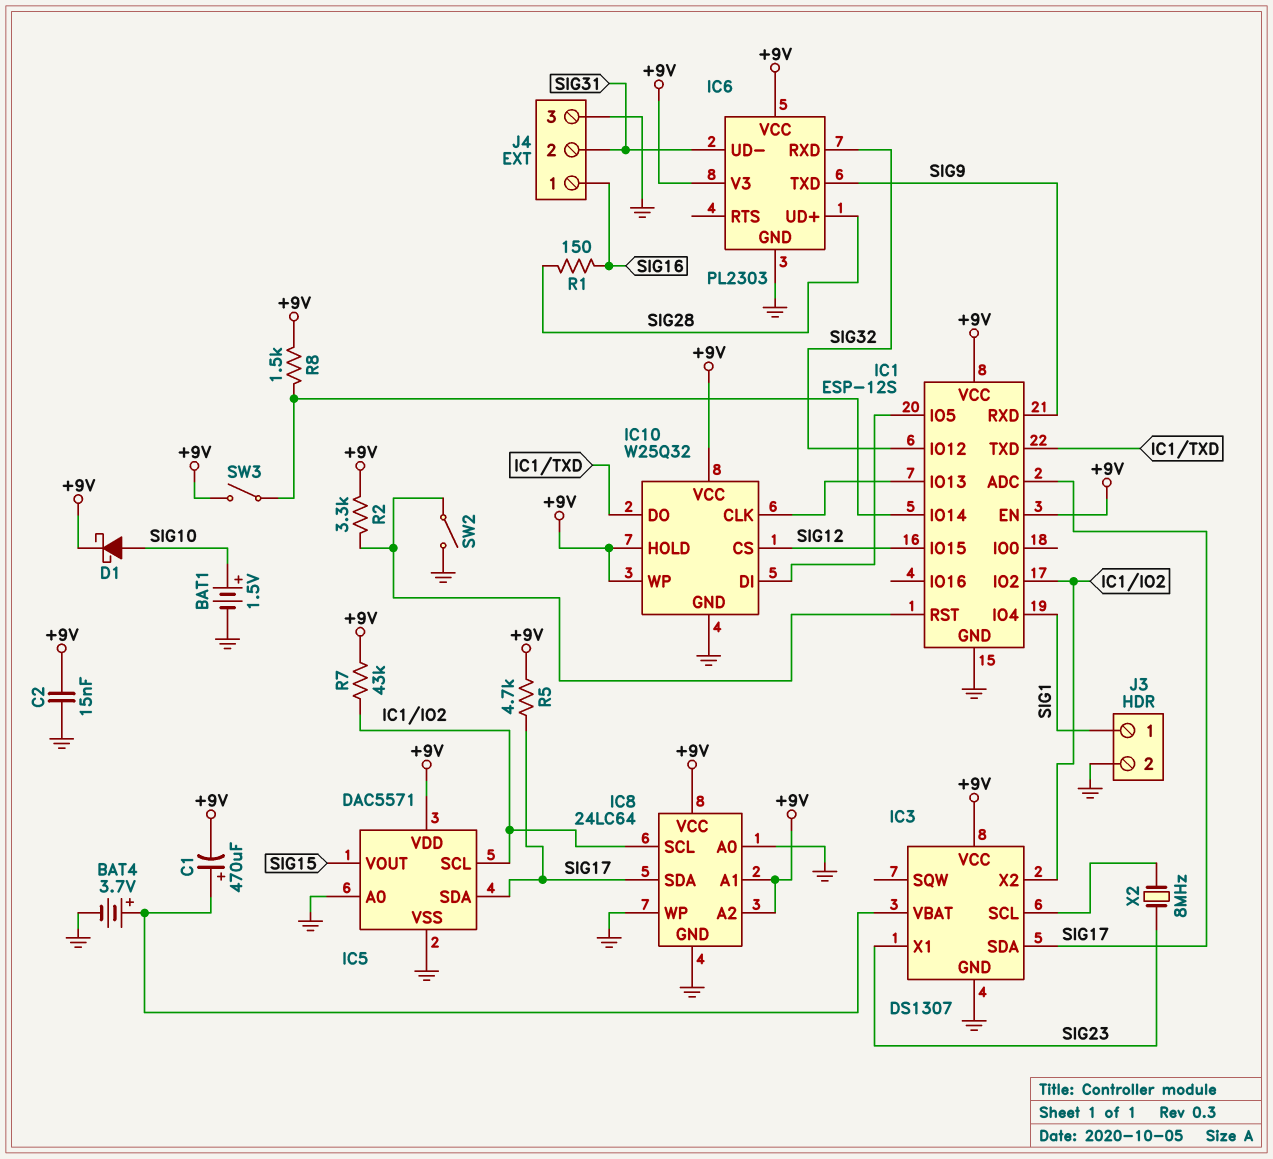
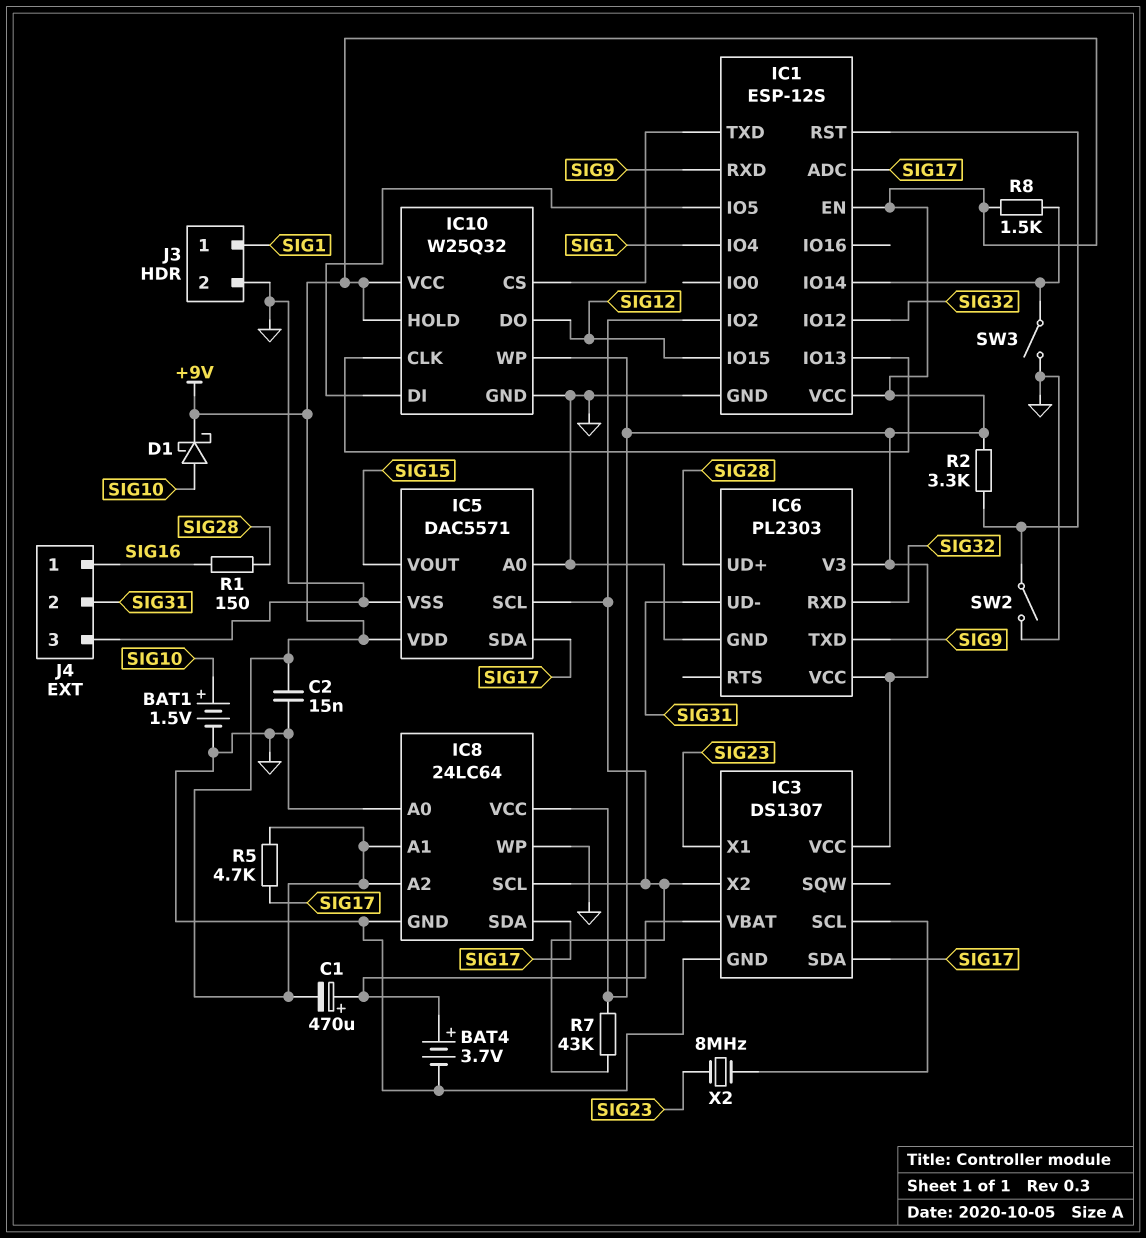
IC10 pin CS: SIG12 -> IC1/TXD
IC10 pin DO: IC1/TXD -> SIG12
SW3: switch (+9V, IC1/IO14) -> switch (GND, IC1/IO14)

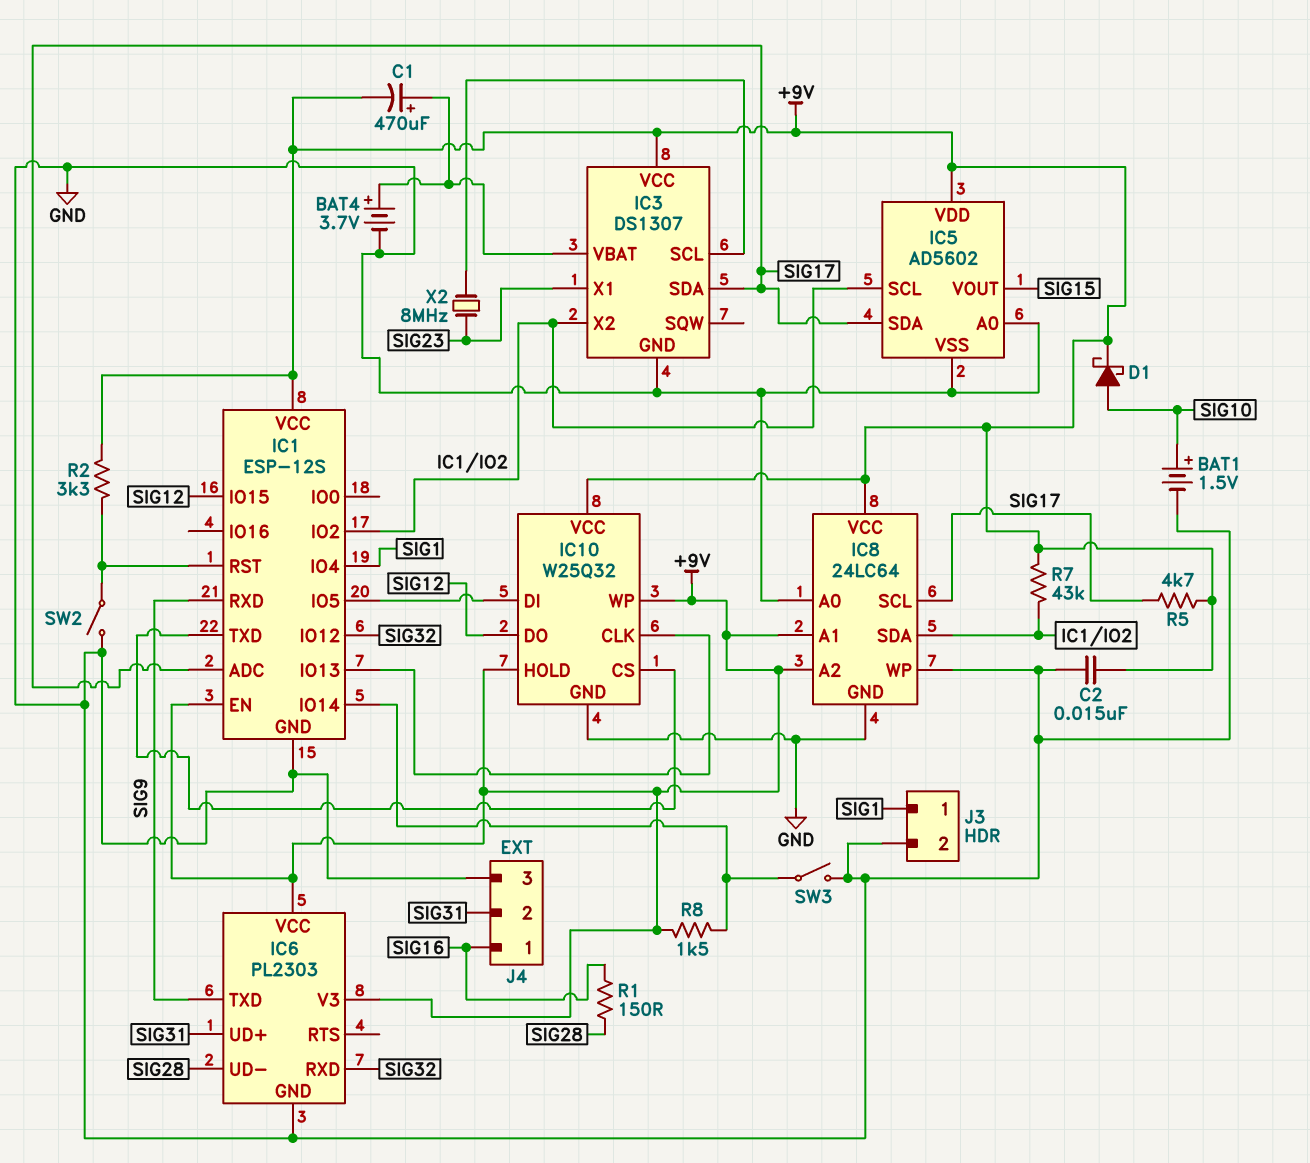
IC5: DAC5571 -> AD5602
IC6 pin UD+: SIG28 -> SIG31
IC6 pin UD-: SIG31 -> SIG28
IC8 pin SCL: IC1/IO2 -> SIG17
IC8 pin SDA: SIG17 -> IC1/IO2

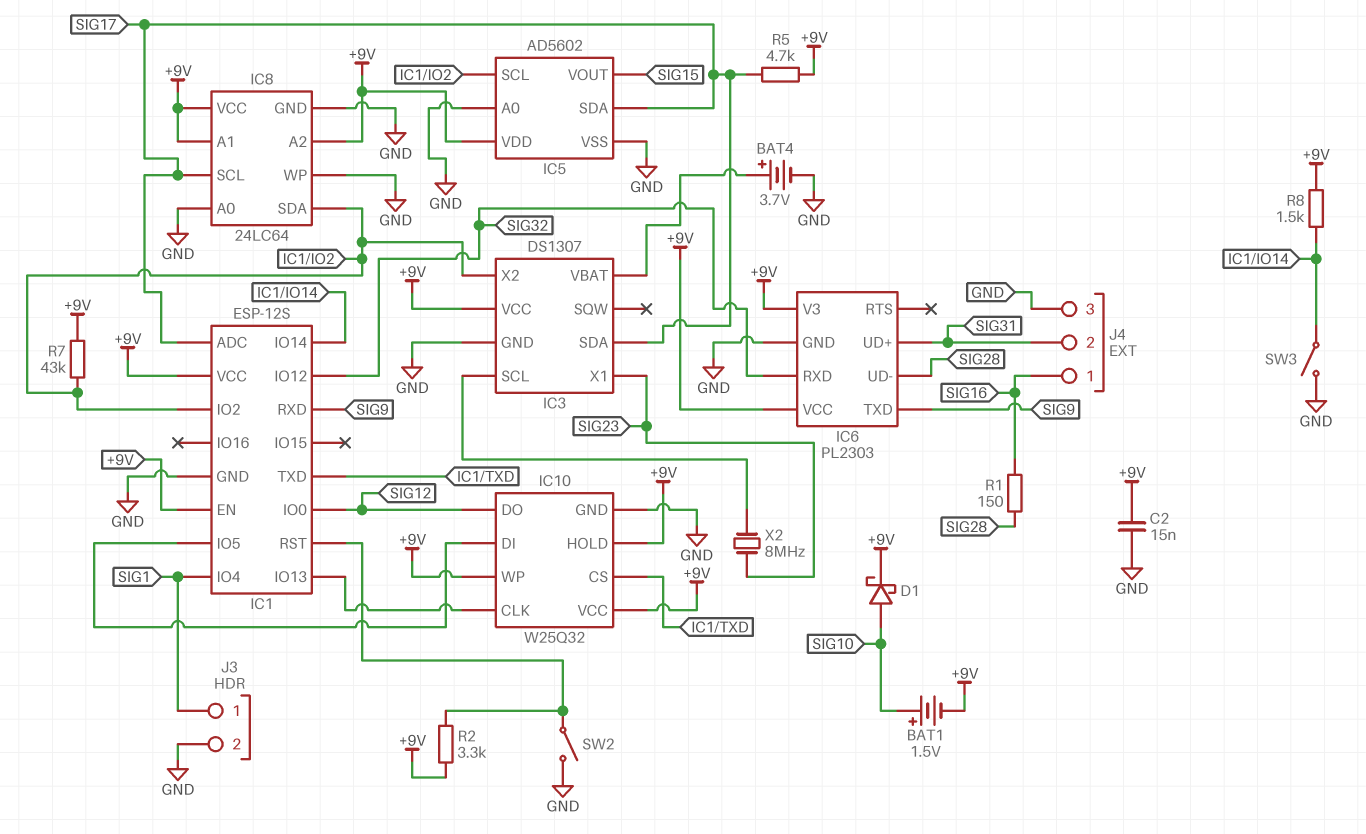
BAT1: 1.5V (plus SIG10, minus GND) -> 1.5V (plus SIG10, minus +9V)
C1: 470uF (plus IC3/VBAT, minus +9V) -> none
IC1 pin IO0: none -> SIG12
IC1 pin IO15: SIG12 -> none

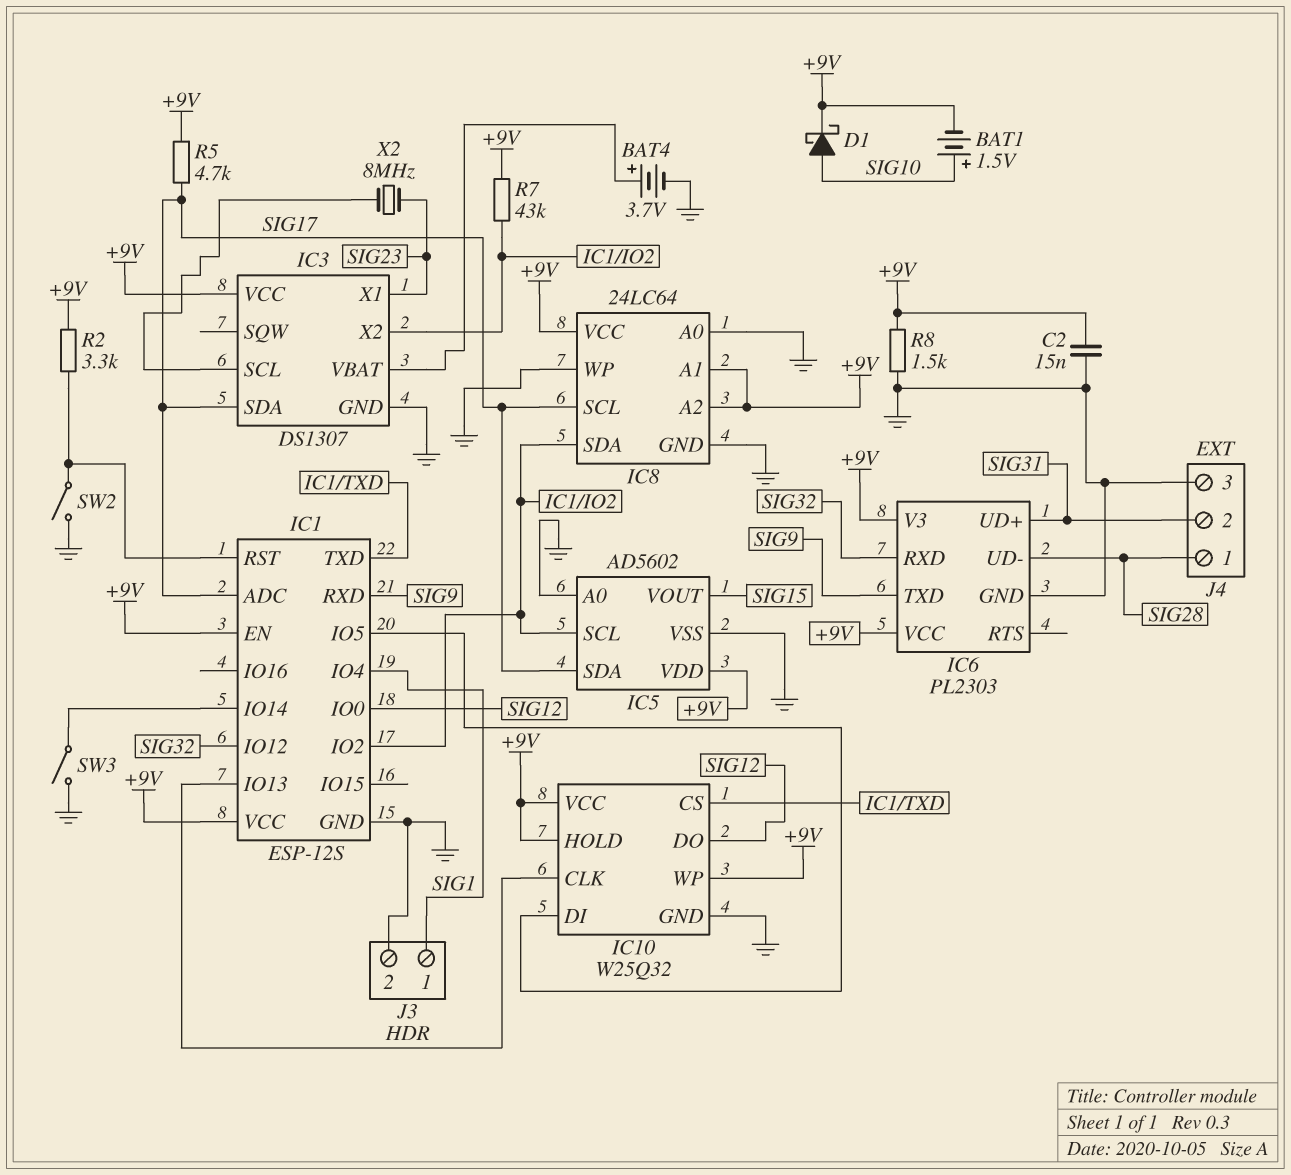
J4 pin 1: SIG16 -> SIG28
R1: 150 (SIG16, SIG28) -> none
R8: 1.5k (+9V, IC1/IO14) -> 1.5k (+9V, GND)

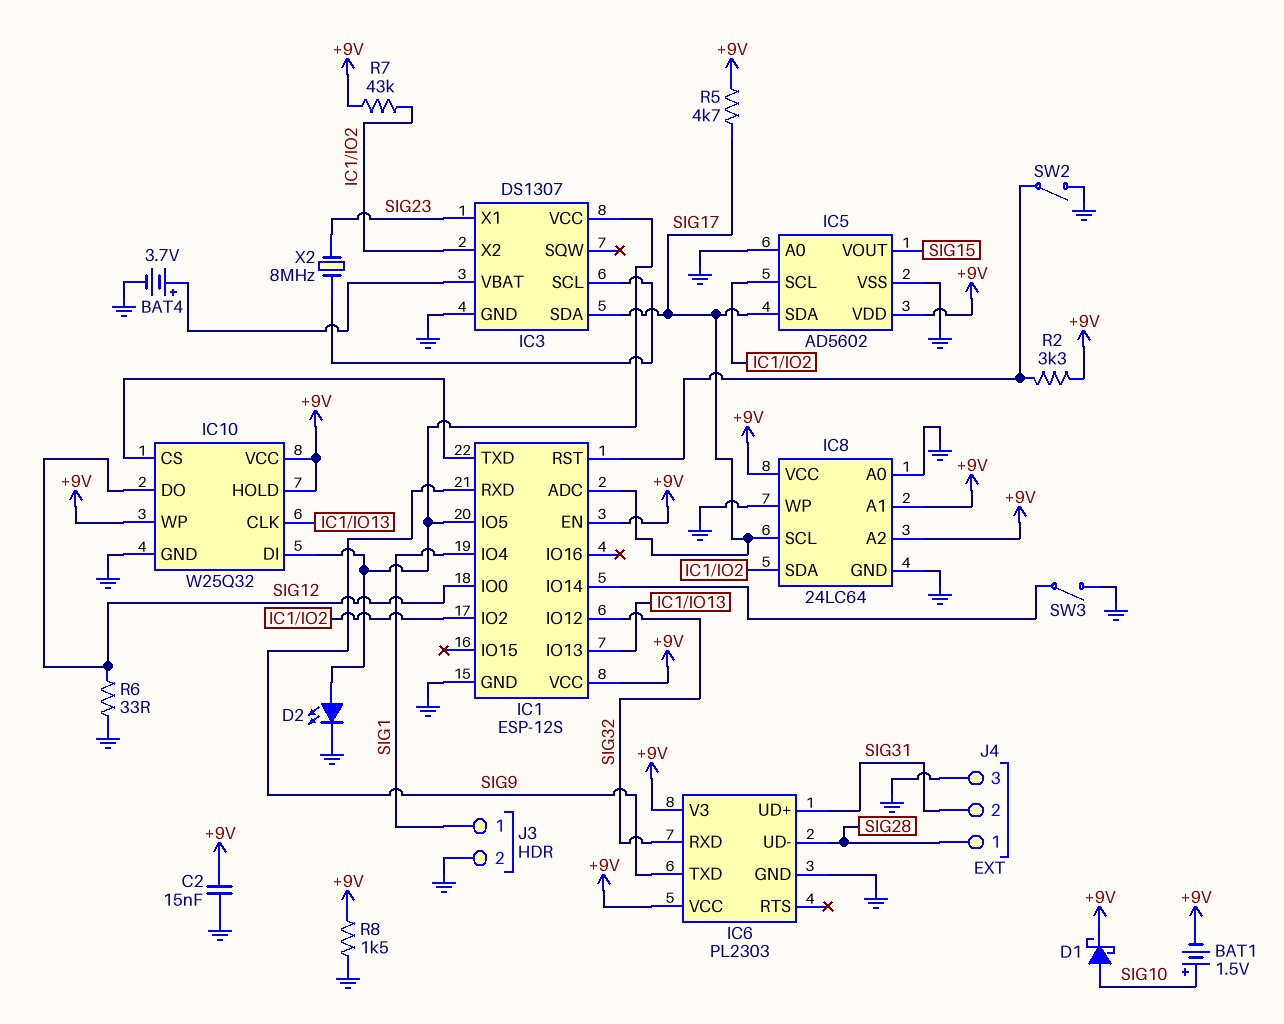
D2: none -> LED (A IC1/IO5, K GND)
IC3 pin VCC: +9V -> IC1/IO5
R6: none -> 33 (GND, SIG12)

